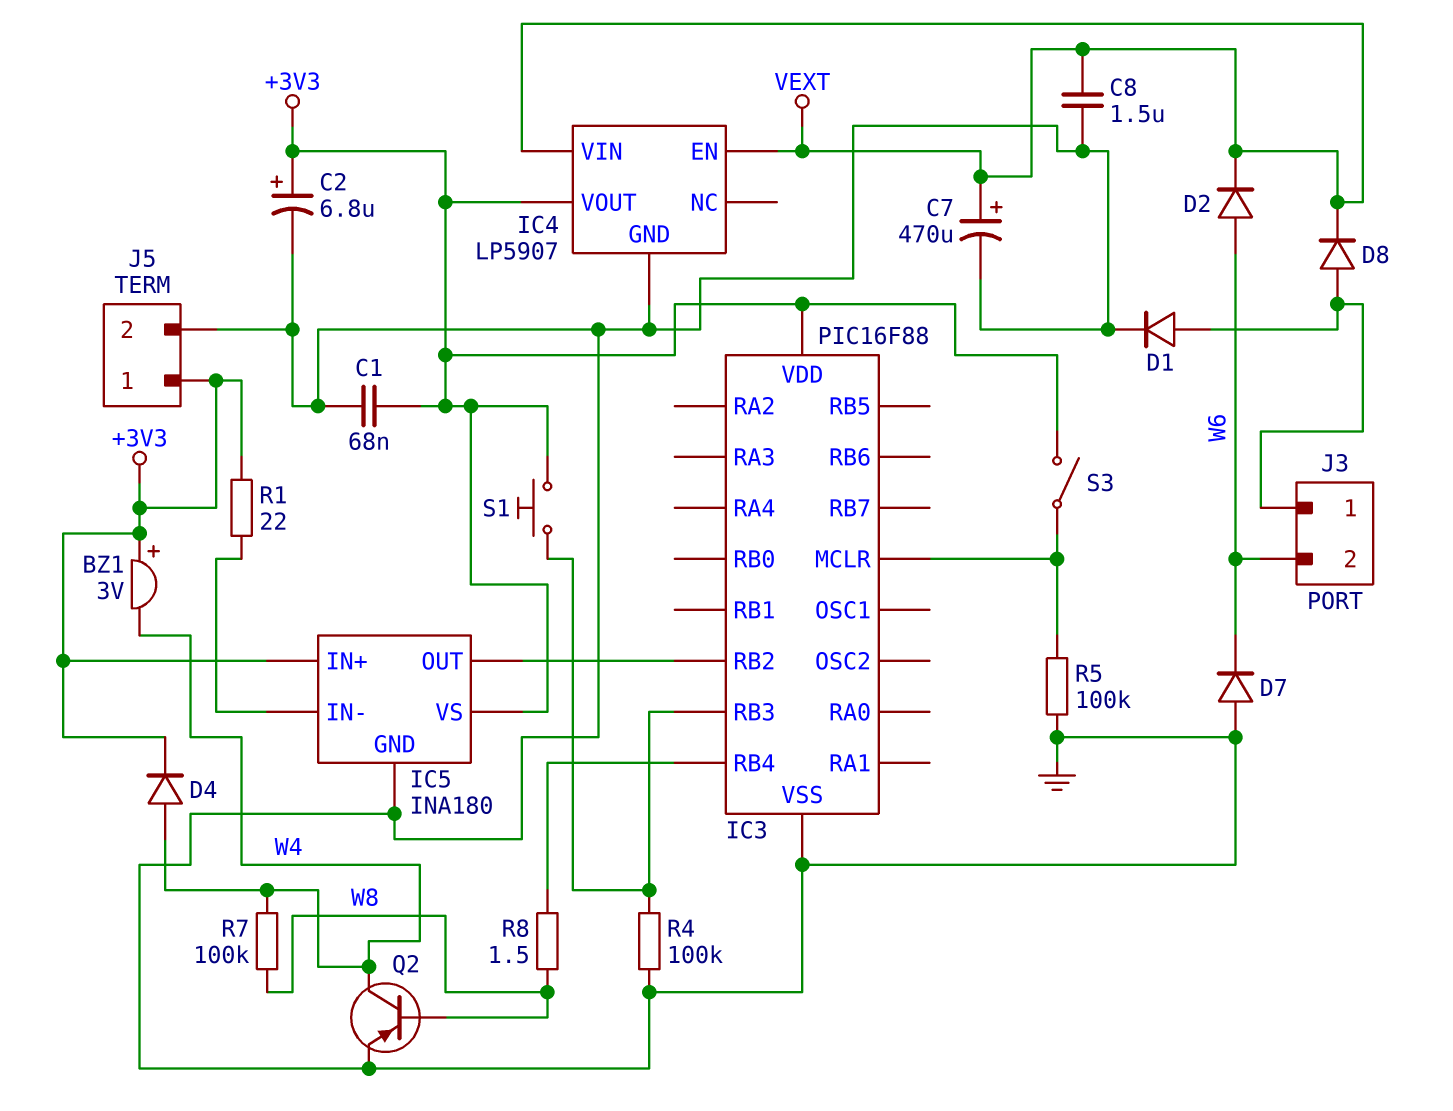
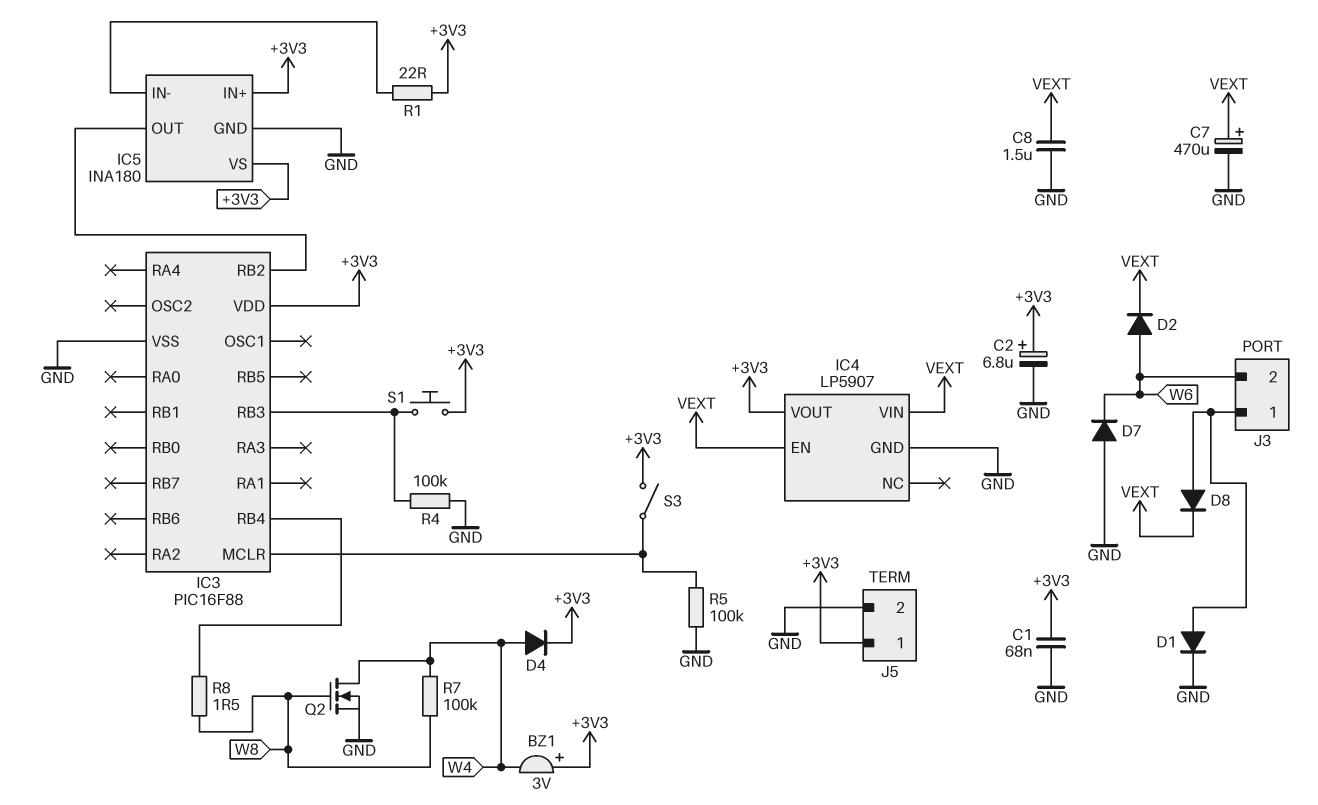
Q2: PNP (B W8, C W4, E GND) -> NMOS (G W8, D W4, S GND)

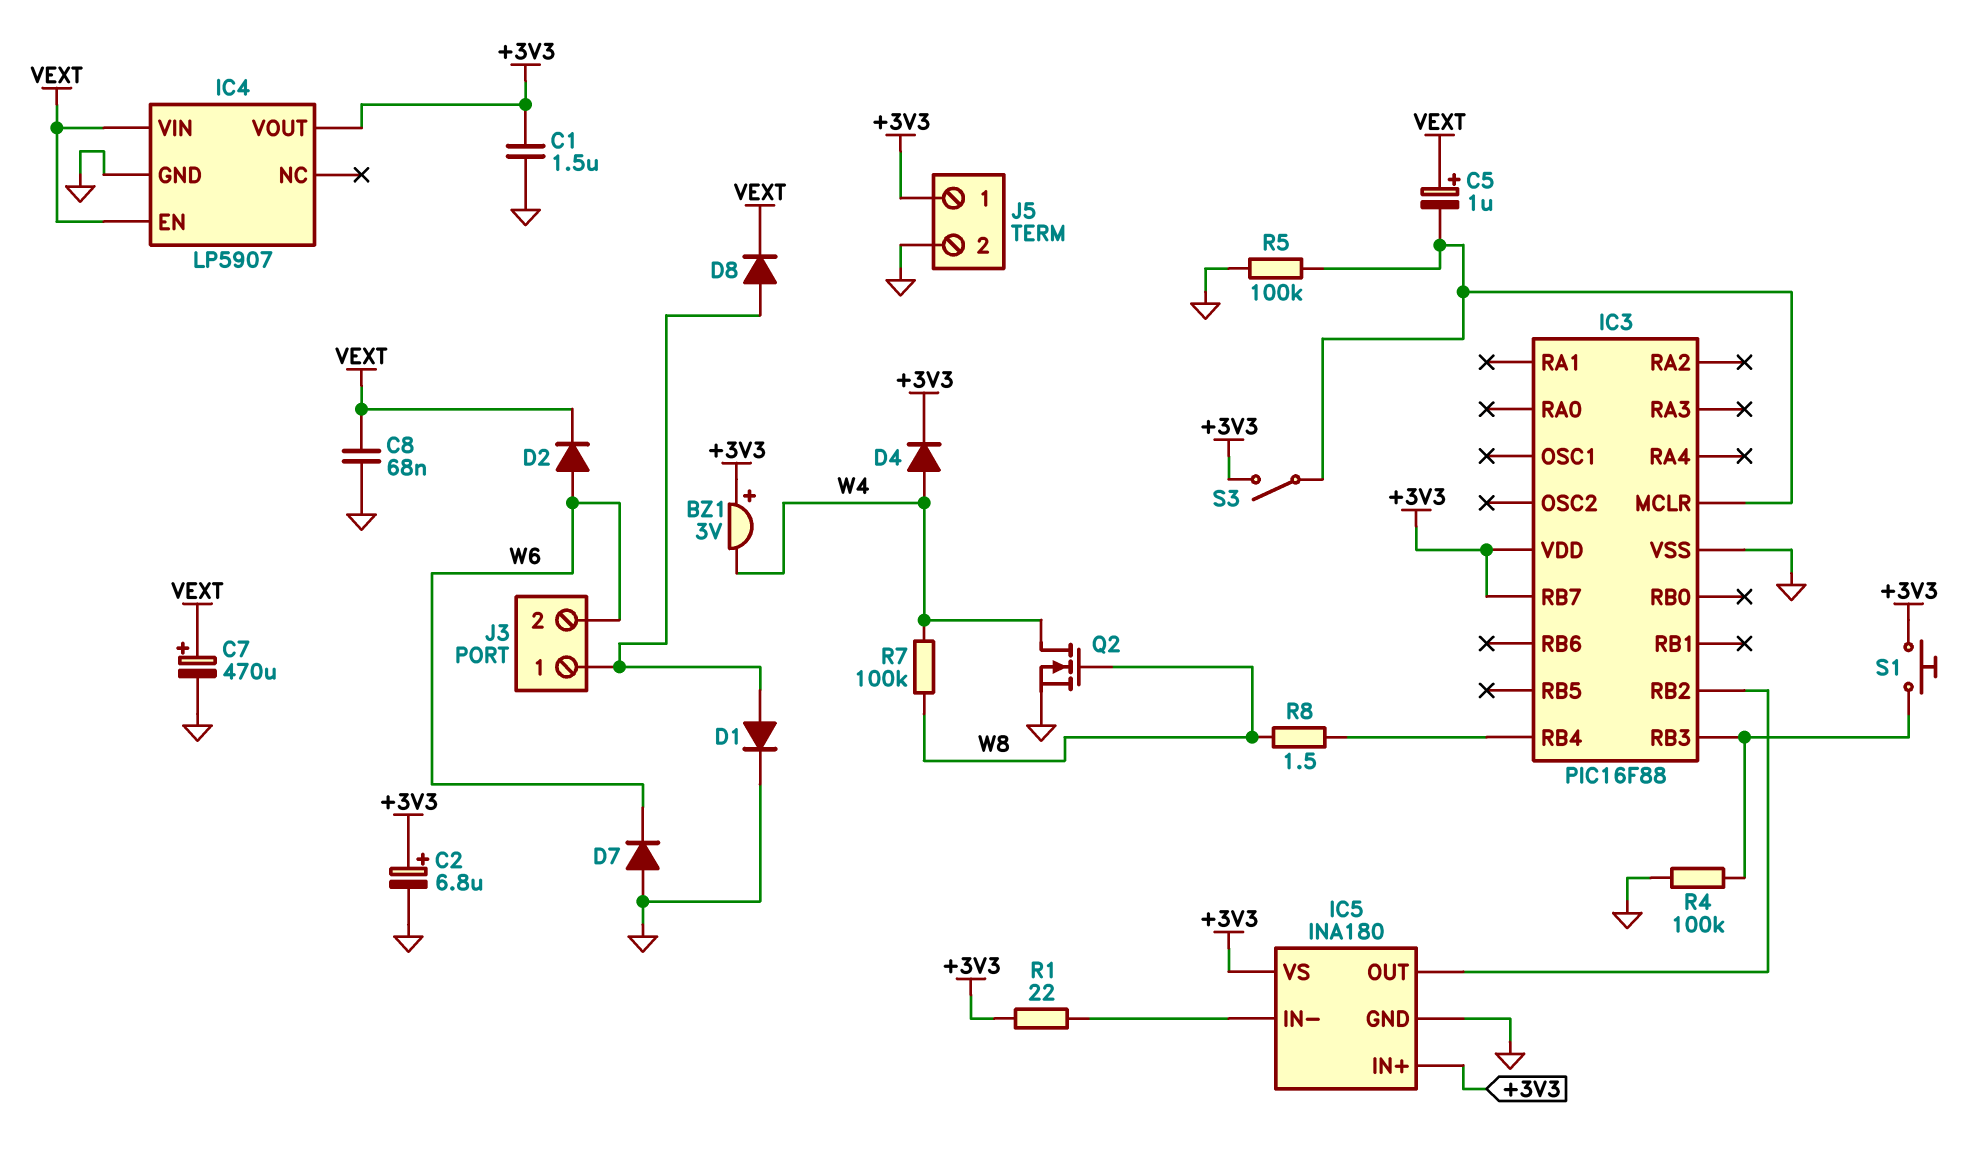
C1: 68nF (+3V3, GND) -> 1.5uF (+3V3, GND)
C5: none -> 1uF (plus VEXT, minus IC3/MCLR)
C8: 1.5uF (GND, VEXT) -> 68nF (GND, VEXT)
IC3 pin RB7: none -> +3V3

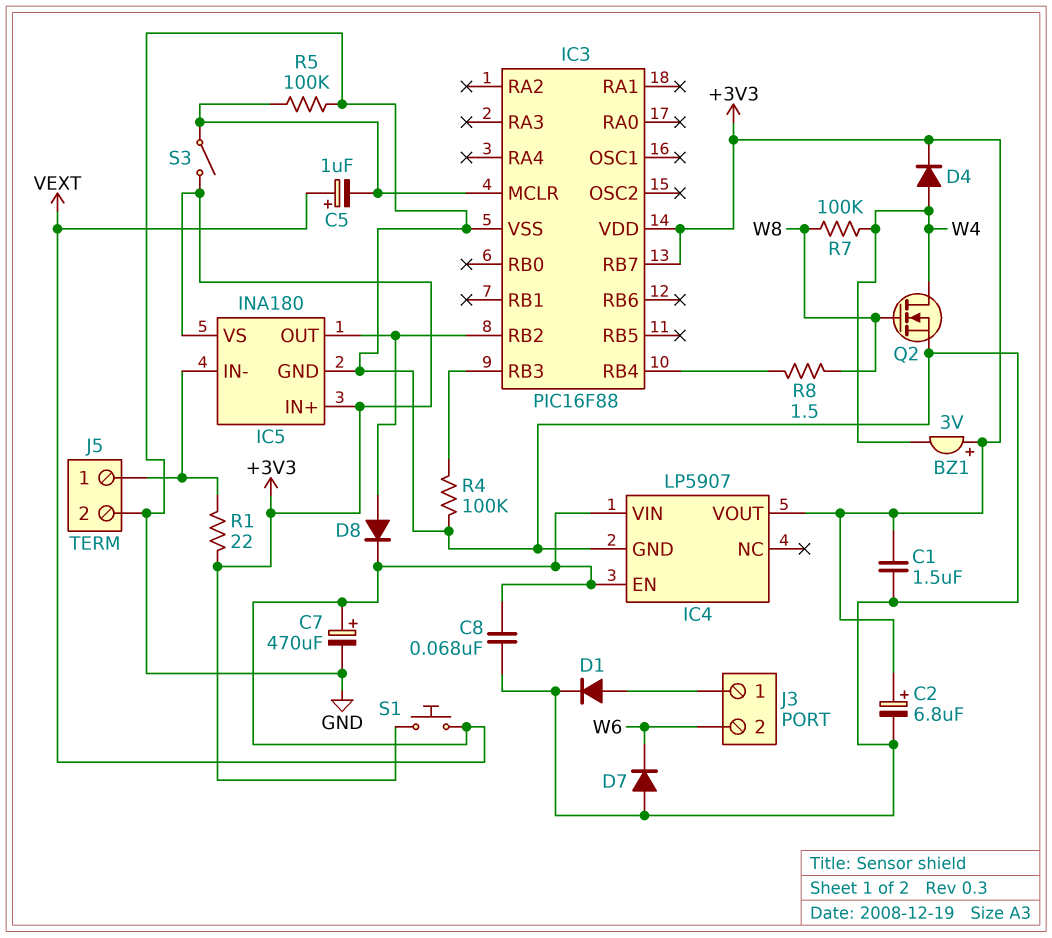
D2: diode (A W6, K VEXT) -> none
D8: diode (A J3/1, K VEXT) -> diode (A IC3/RB2, K VEXT)
J5 pin 1: +3V3 -> IC5/IN-
S1: button (+3V3, IC3/RB3) -> button (+3V3, VEXT)

